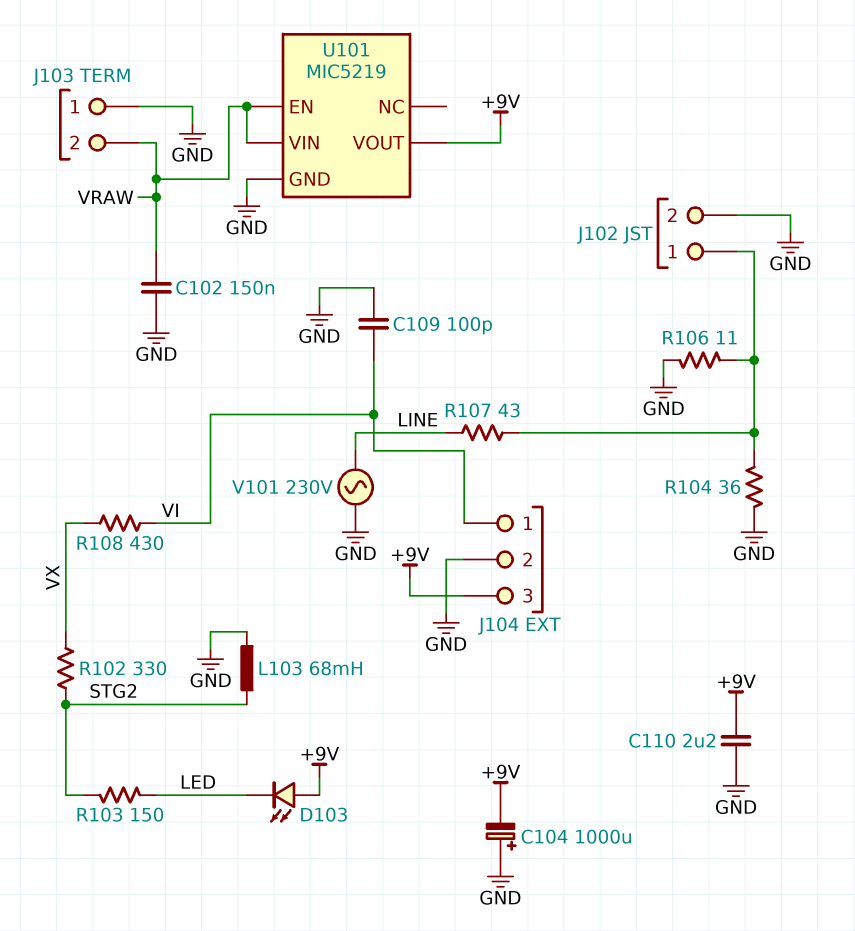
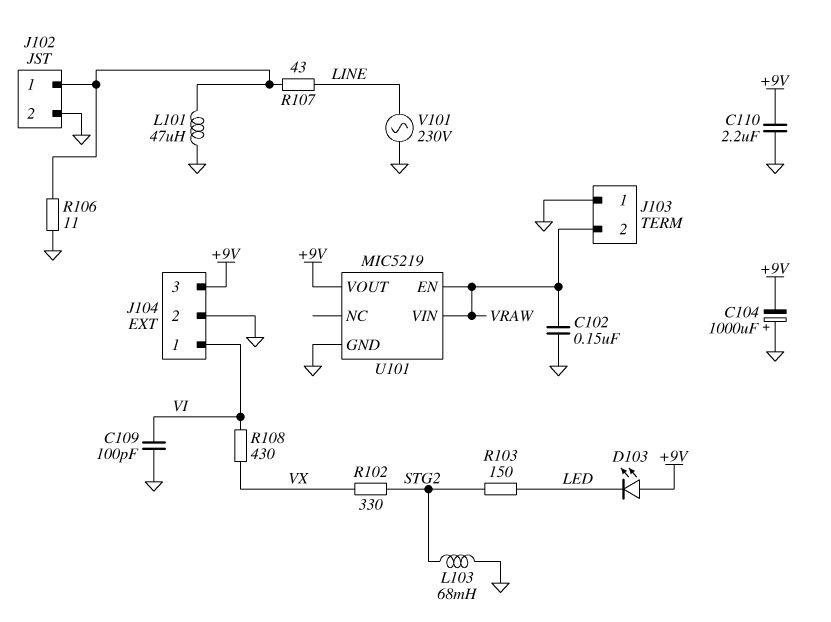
L101: none -> 47uH (GND, J102/1)
R104: 36 (GND, J102/1) -> none

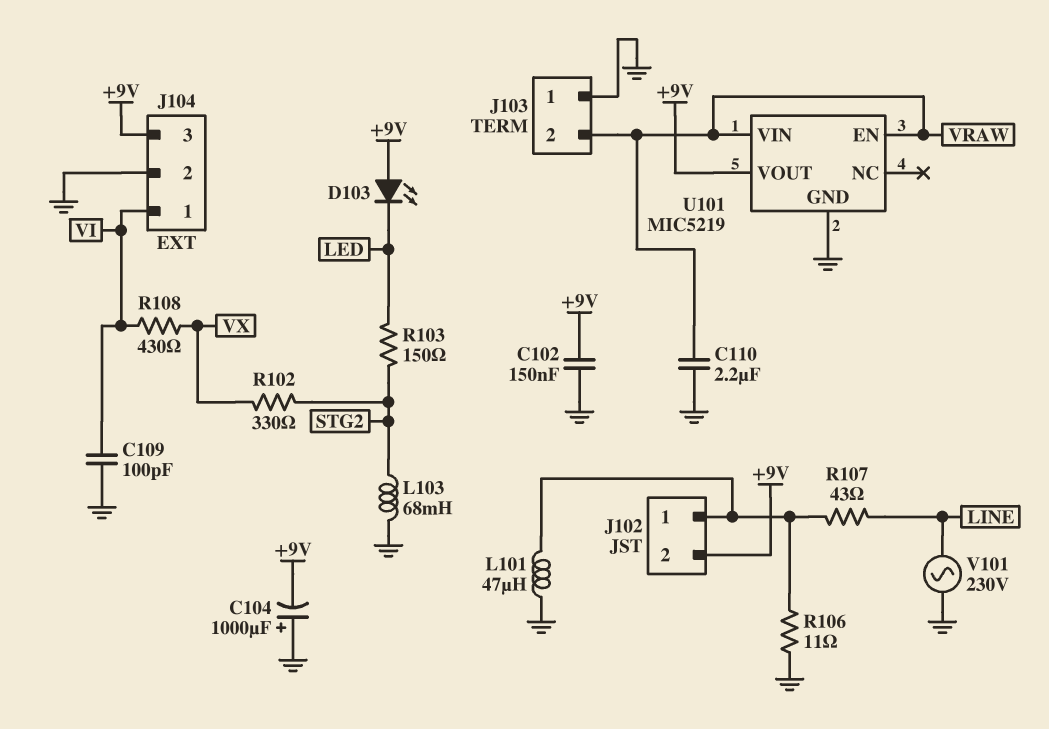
C102: 150nF (GND, VRAW) -> 150nF (+9V, GND)
C110: 2.2uF (+9V, GND) -> 2.2uF (GND, VRAW)
J102 pin 2: GND -> +9V

